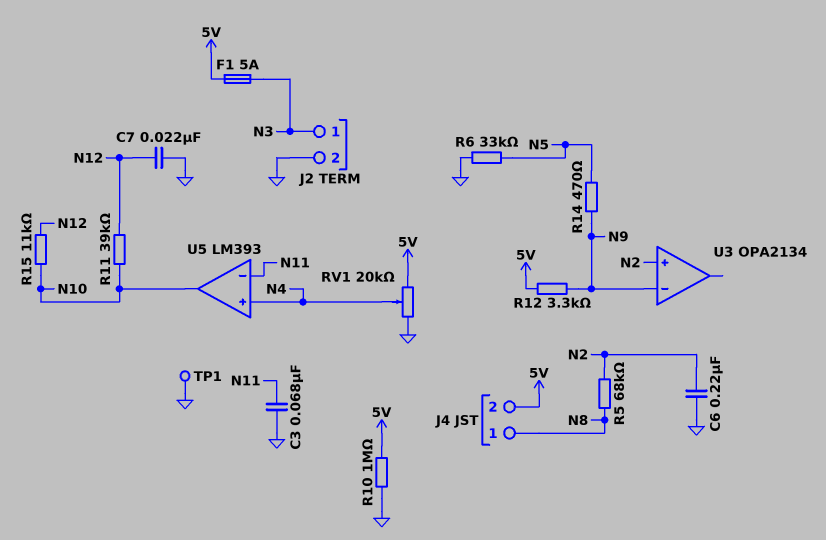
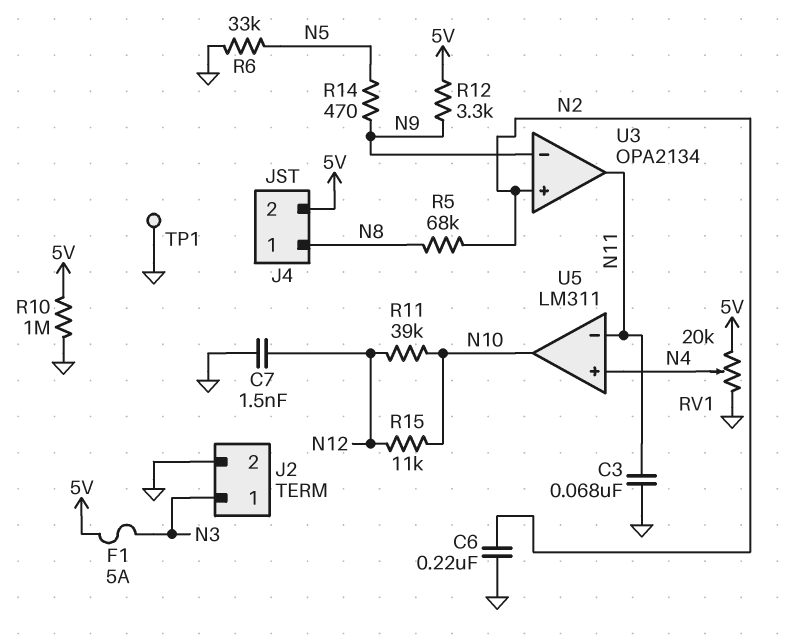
C7: 22nF (GND, N12) -> 1.5nF (GND, N12)
U3 pin out: none -> N11
U5: LM393 -> LM311

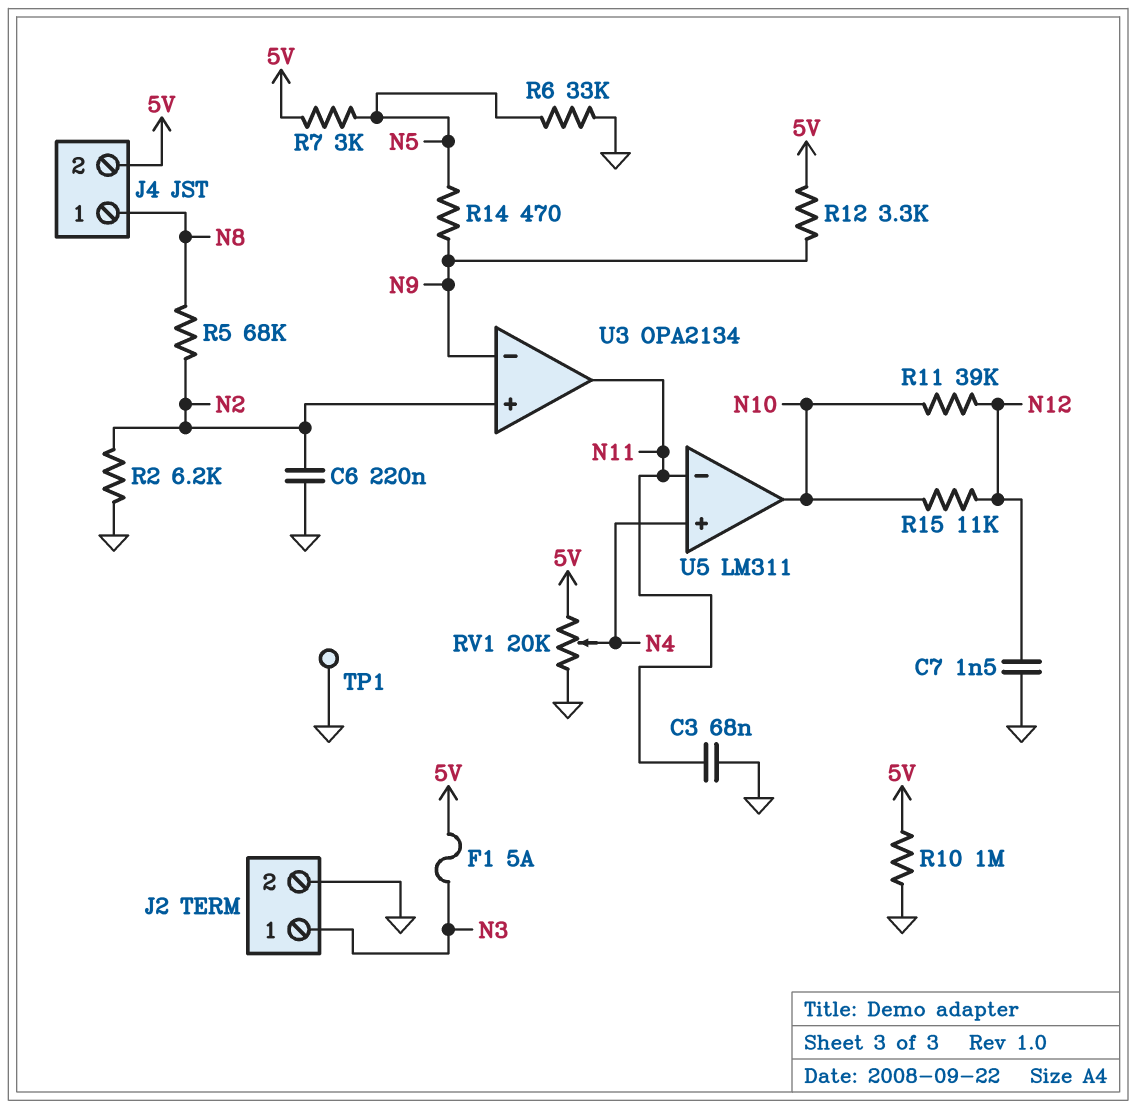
R2: none -> 6.2k (GND, N2)
R7: none -> 3k (5V, N5)

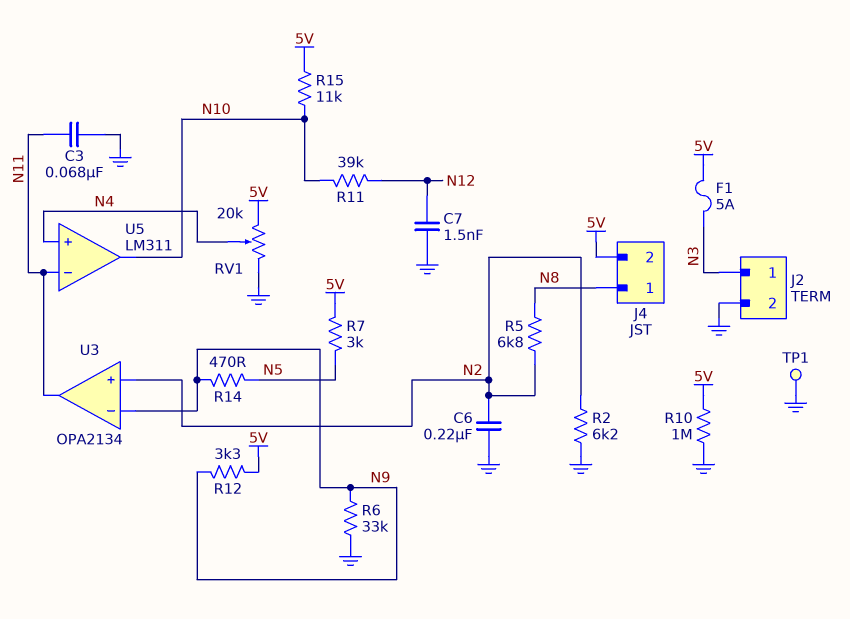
R5: 68k (N2, N8) -> 6.8k (N2, N8)
R6: 33k (GND, N5) -> 33k (GND, N9)
R15: 11k (N10, N12) -> 11k (5V, N10)

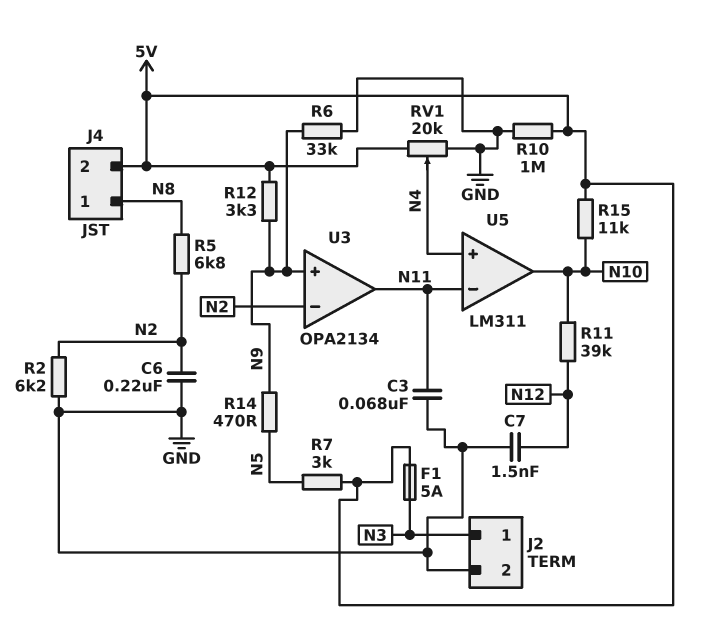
TP1: test point (GND) -> none
U3 pin in+: N2 -> N9
U3 pin in-: N9 -> N2

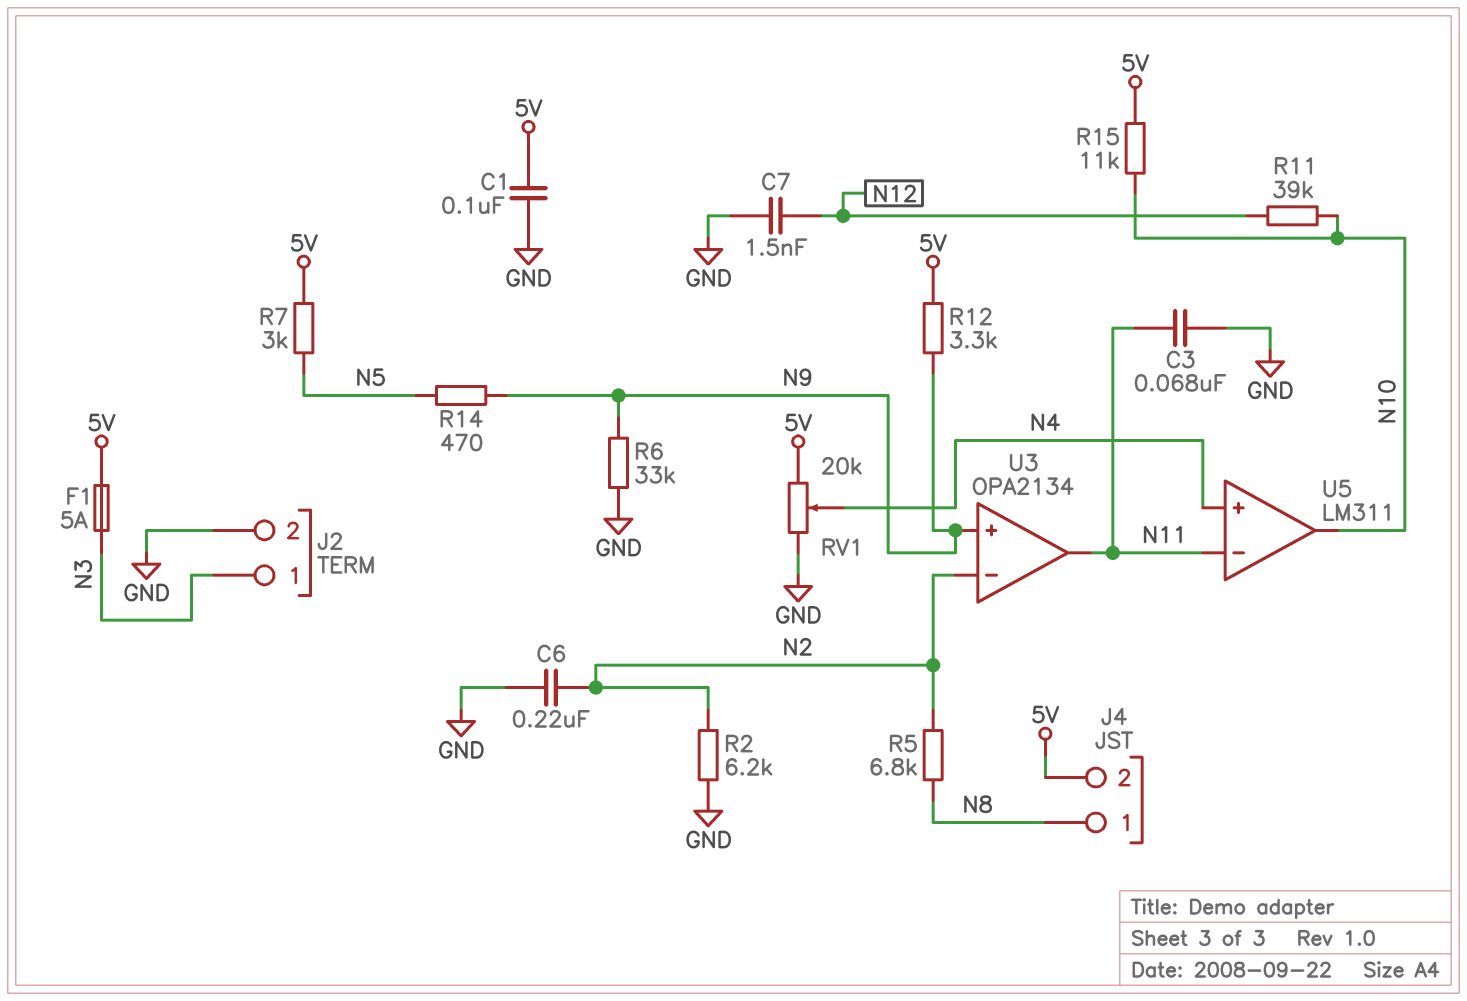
C1: none -> 100nF (5V, GND)
R10: 1M (5V, GND) -> none

